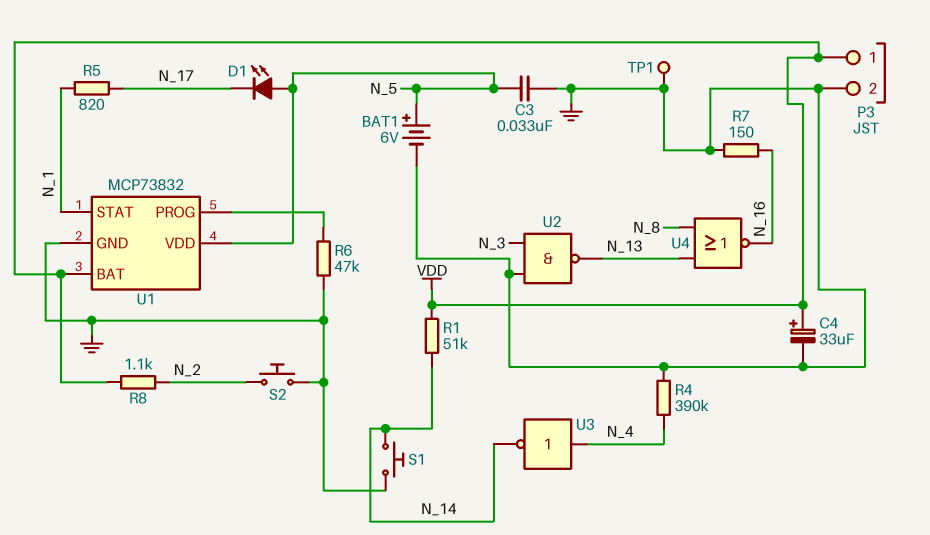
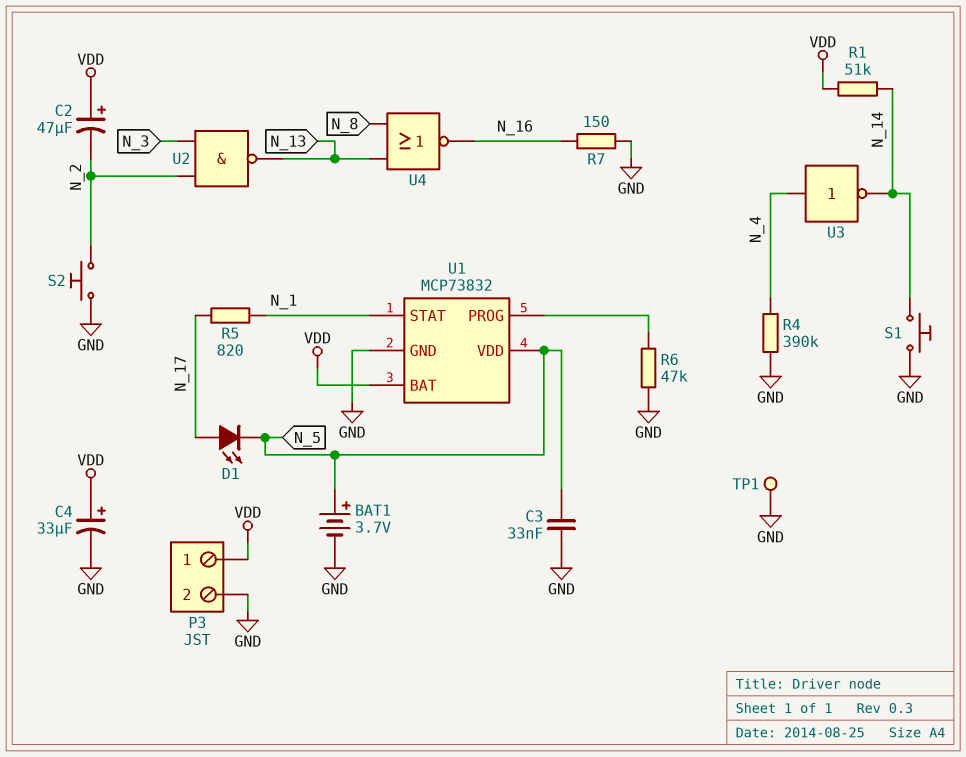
BAT1: 6V (plus N_5, minus GND) -> 3.7V (plus N_5, minus GND)
C2: none -> 47uF (plus VDD, minus N_2)
D1: LED (A N_5, K N_17) -> LED (A N_17, K N_5)
R8: 1.1k (N_2, VDD) -> none
U2: NAND (in GND, in N_3, out N_13) -> NAND (in N_2, in N_3, out N_13)

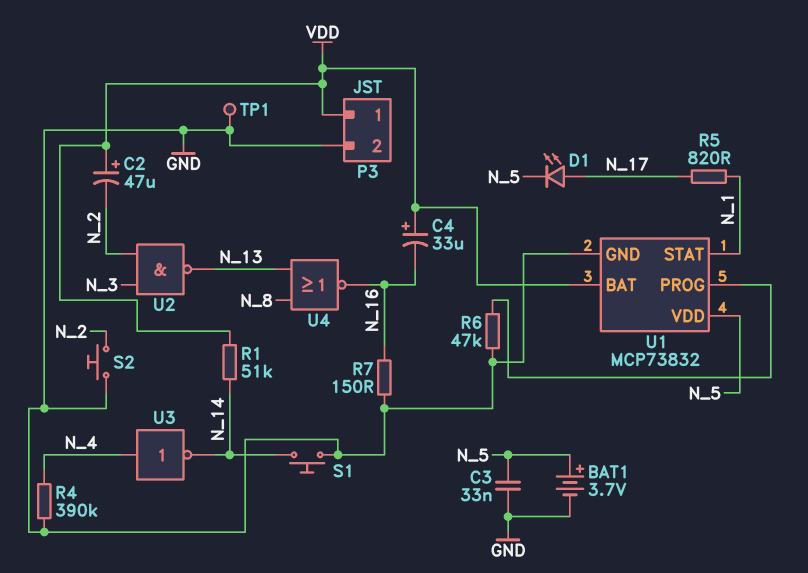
C4: 33uF (plus VDD, minus GND) -> 33uF (plus VDD, minus N_16)

